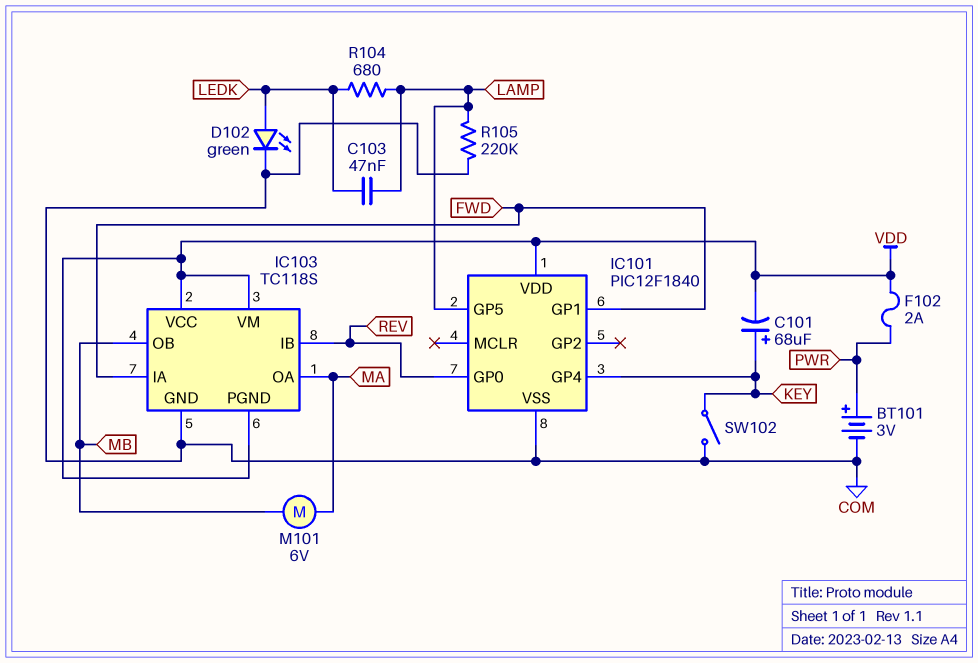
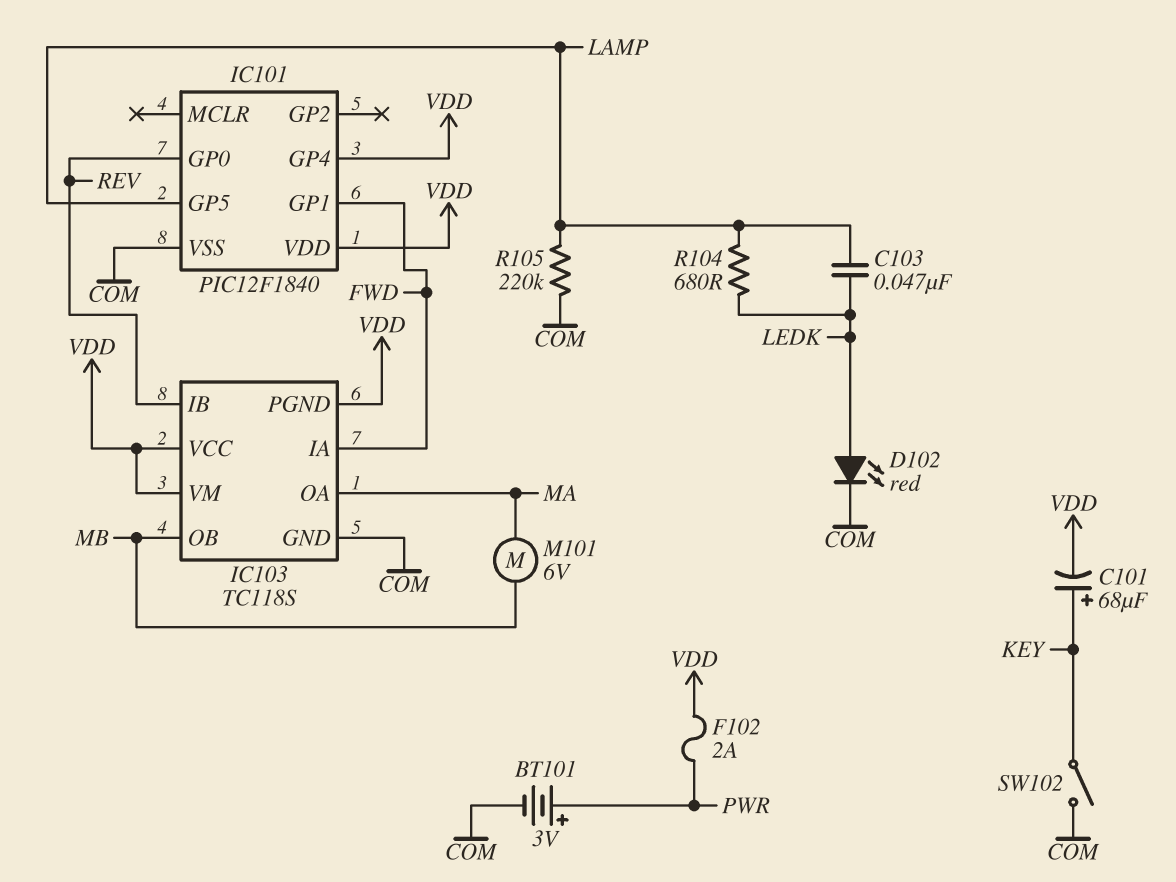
D102: LED green (A LEDK, K COM) -> LED red (A LEDK, K COM)
IC101 pin GP4: KEY -> VDD

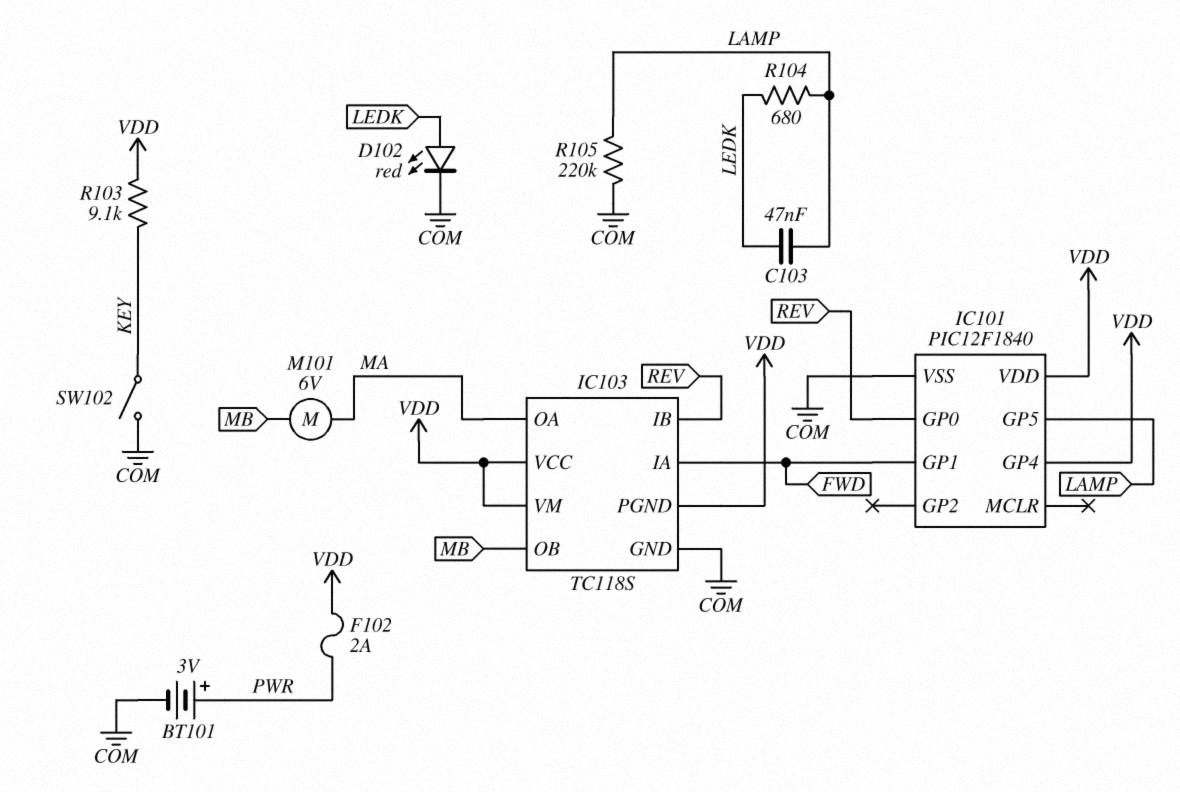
C101: 68uF (plus KEY, minus VDD) -> none
R103: none -> 9.1k (KEY, VDD)

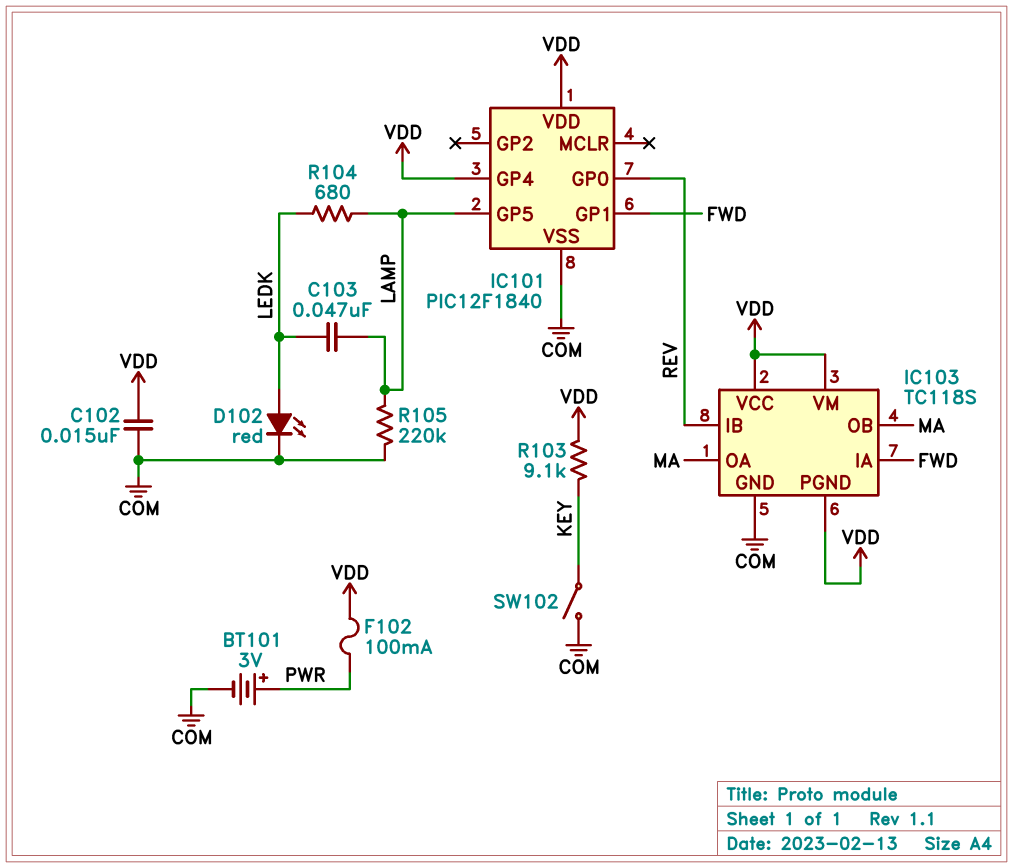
C102: none -> 15nF (COM, VDD)
F102: 2A (PWR, VDD) -> 100mA (PWR, VDD)
IC103 pin OB: MB -> MA
M101: motor 6V (MA, MB) -> none

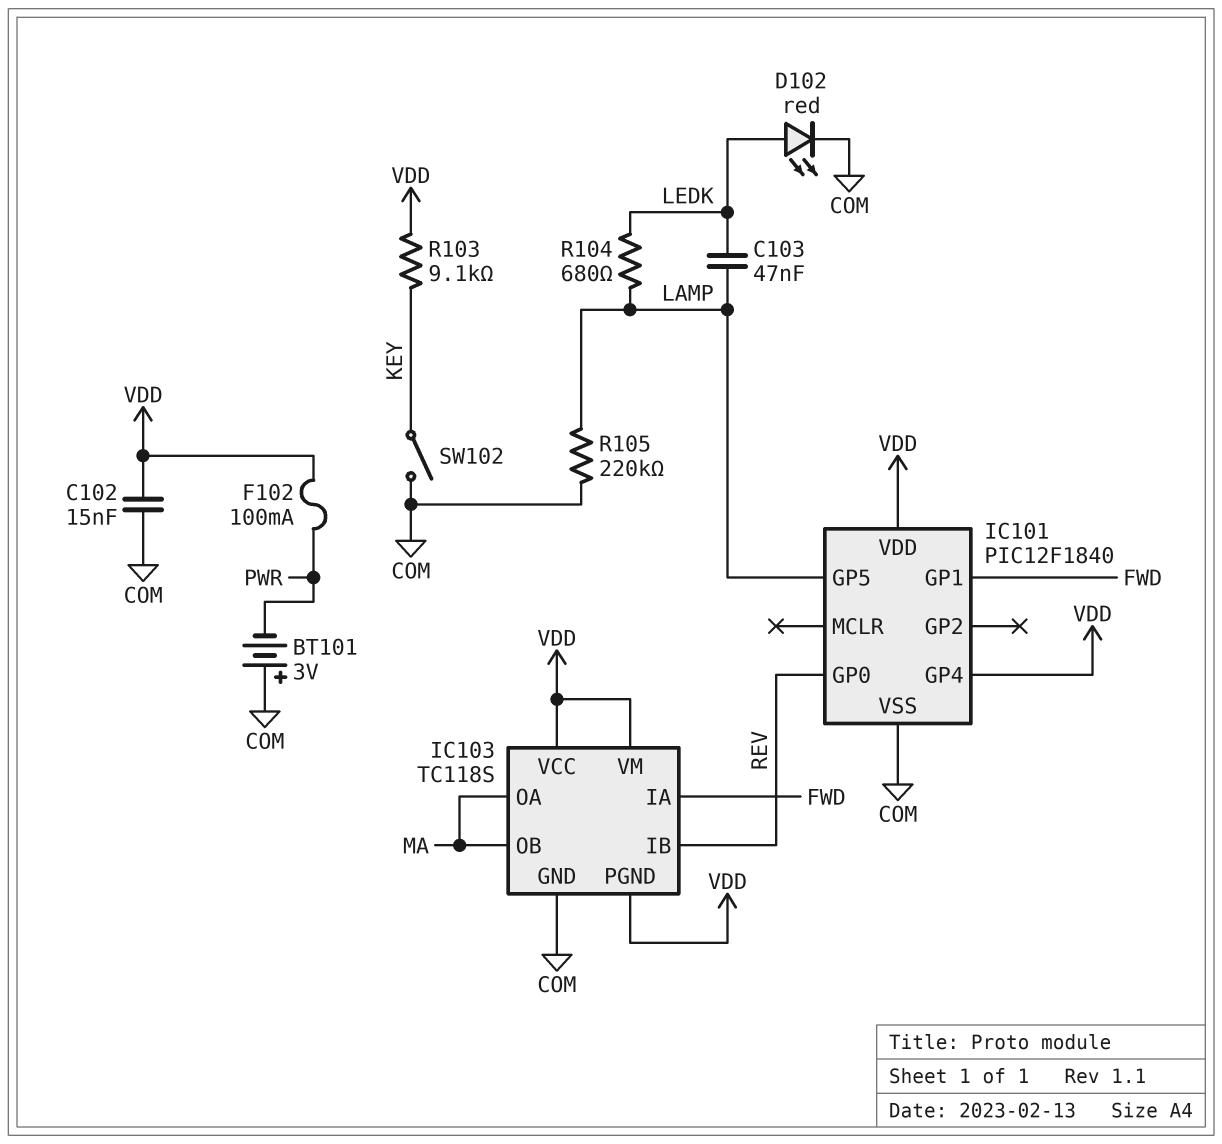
BT101: 3V (plus PWR, minus COM) -> 3V (plus COM, minus PWR)

